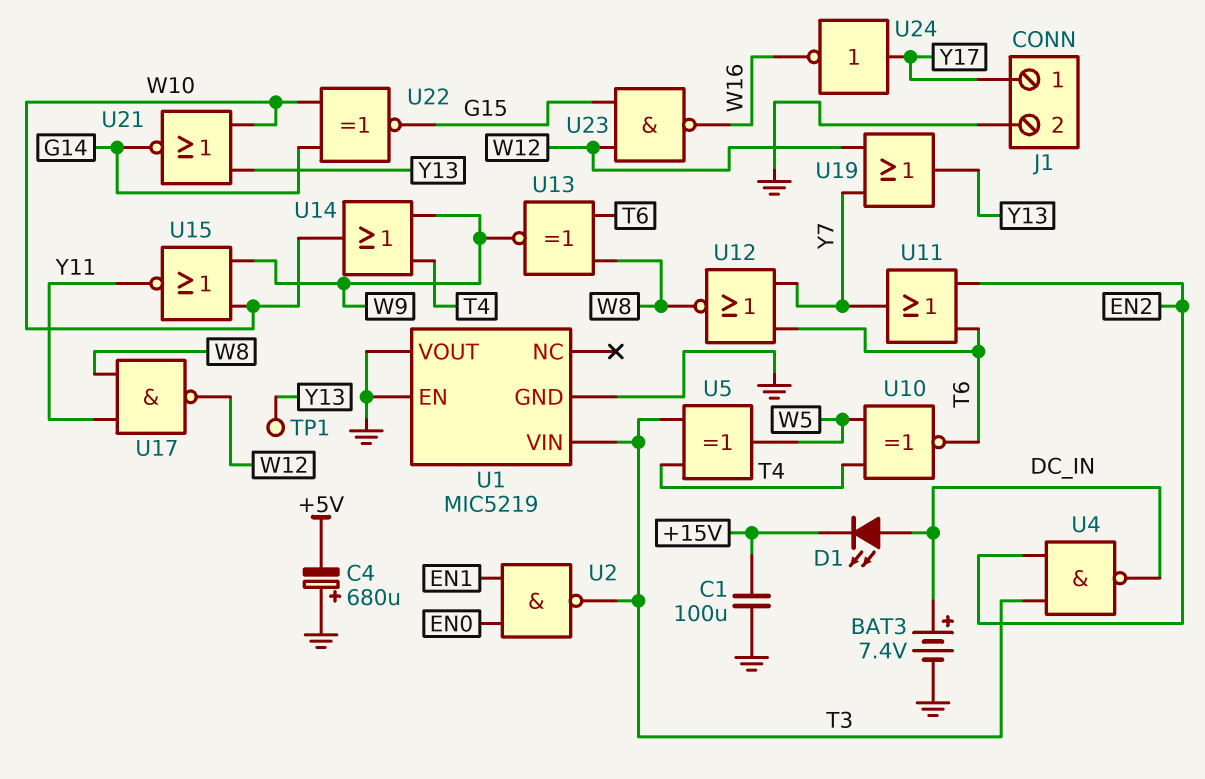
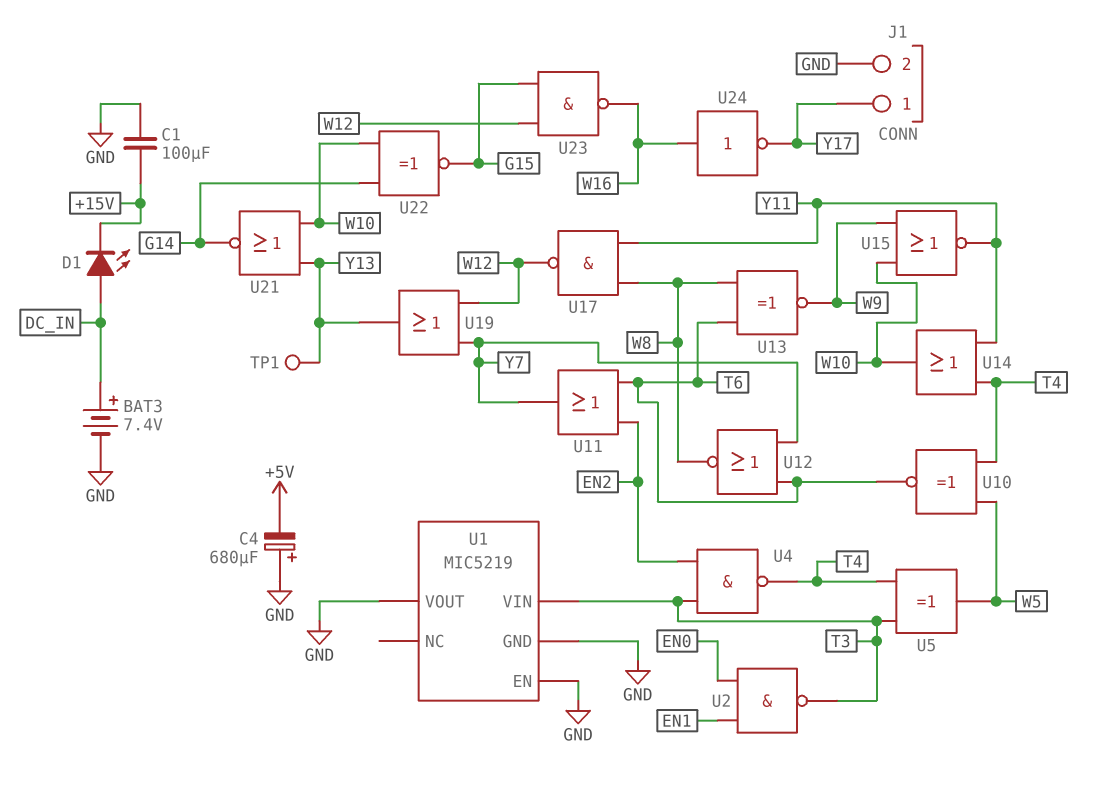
U4: NAND (in EN2, in T3, out DC_IN) -> NAND (in EN2, in T3, out T4)
U14: OR (in T4, in W9, out W10) -> OR (in T4, in Y11, out W10)
U24: NOT (in Y17, out W16) -> NOT (in W16, out Y17)

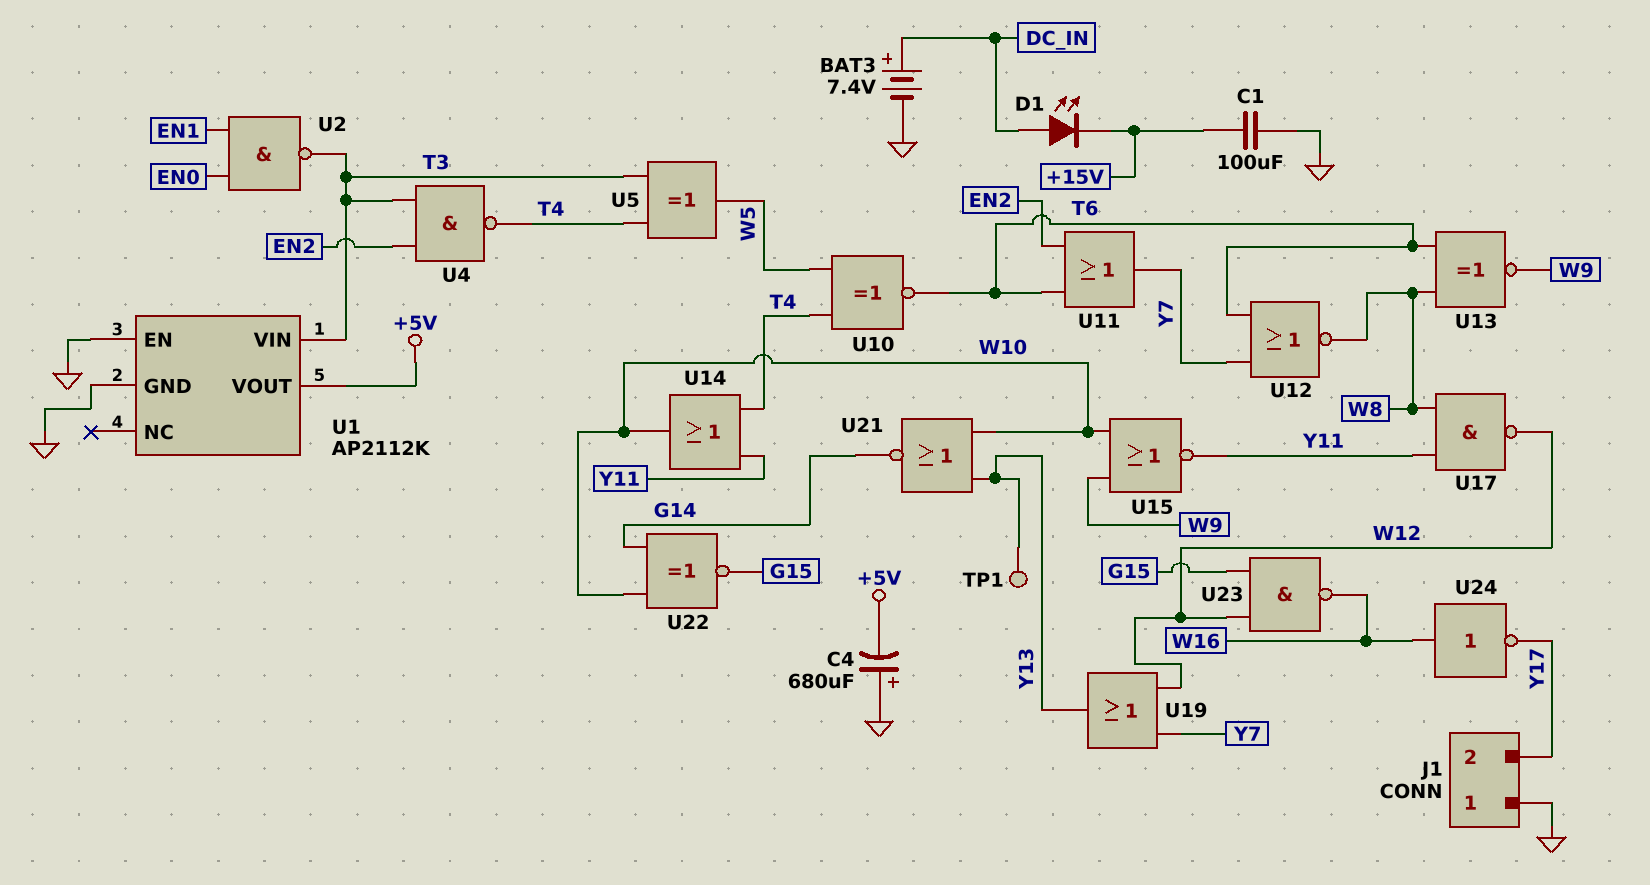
J1 pin 1: Y17 -> GND
J1 pin 2: GND -> Y17
U1: MIC5219 -> AP2112K
U1 pin VOUT: GND -> +5V

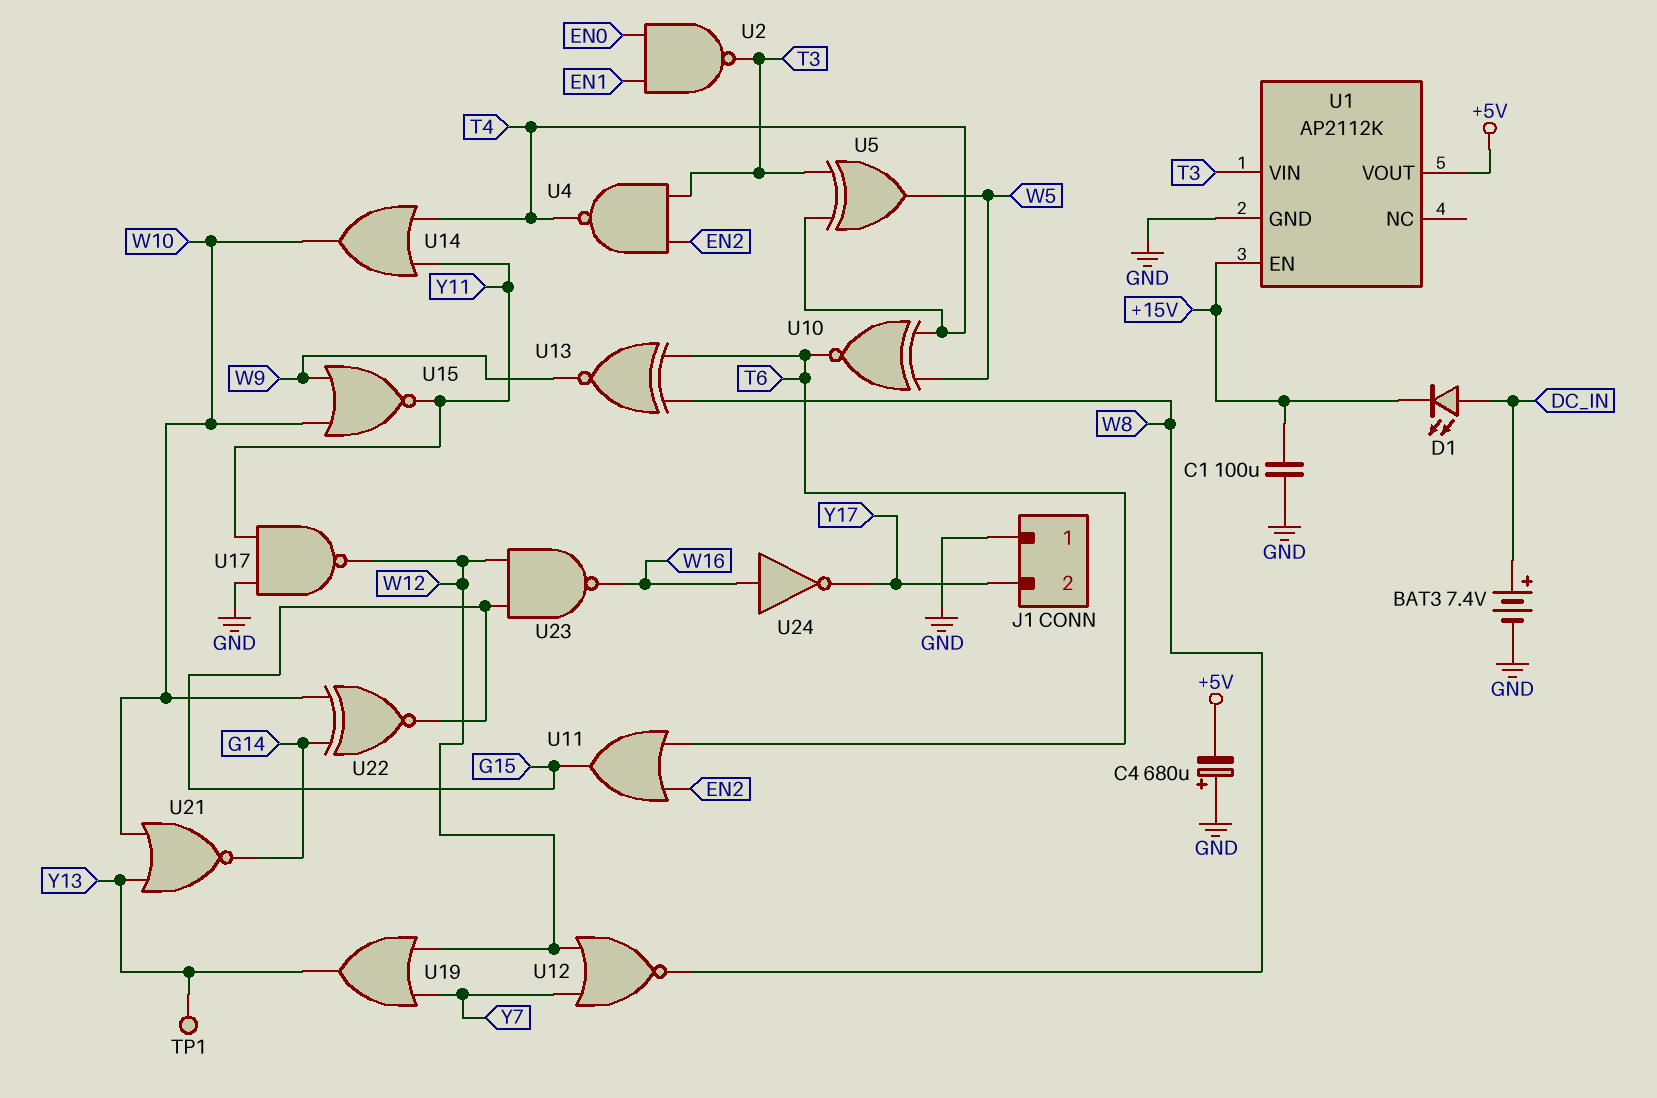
U1 pin EN: GND -> +15V
U11: OR (in EN2, in T6, out Y7) -> OR (in EN2, in T6, out G15)
U12: NOR (in T6, in Y7, out W8) -> NOR (in W12, in Y7, out W8)
U17: NAND (in W8, in Y11, out W12) -> NAND (in GND, in Y11, out W12)

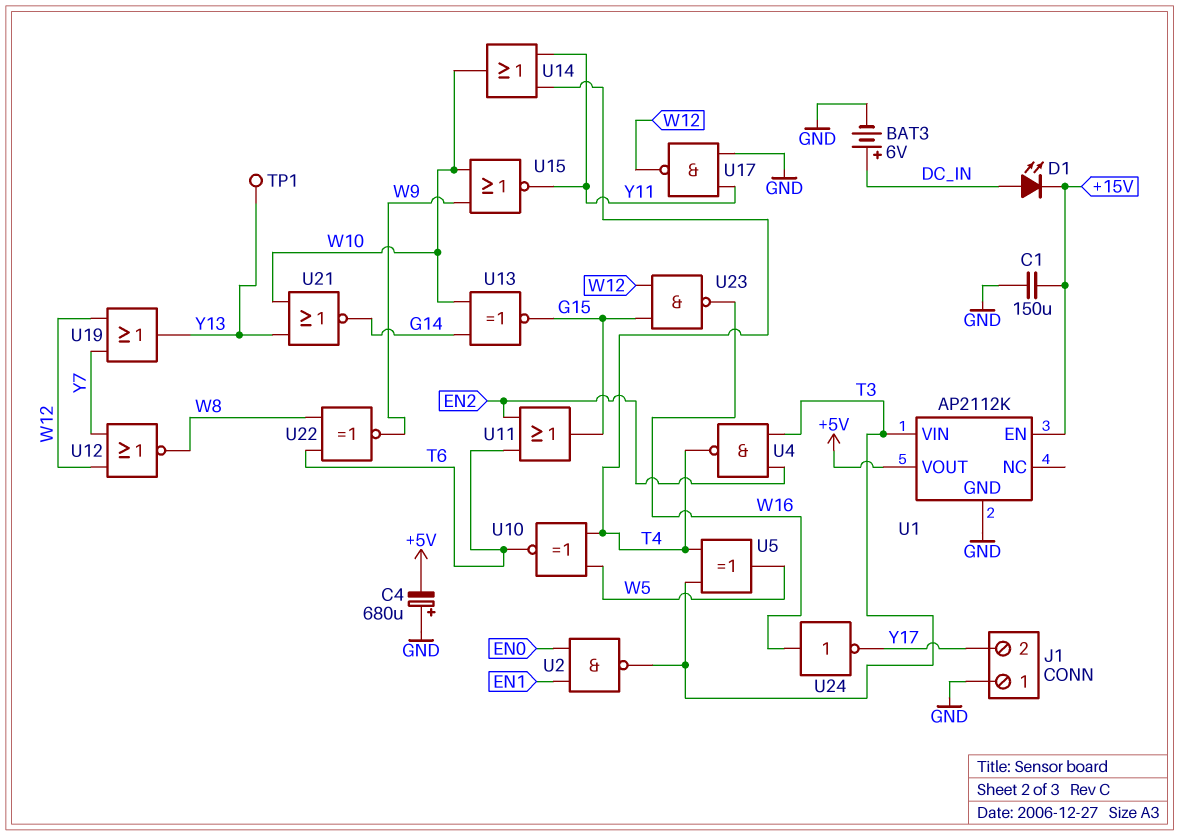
BAT3: 7.4V (plus DC_IN, minus GND) -> 6V (plus DC_IN, minus GND)
C1: 100uF (+15V, GND) -> 150uF (+15V, GND)
U13: XNOR (in T6, in W8, out W9) -> XNOR (in G14, in W10, out G15)
U22: XNOR (in G14, in W10, out G15) -> XNOR (in T6, in W8, out W9)

